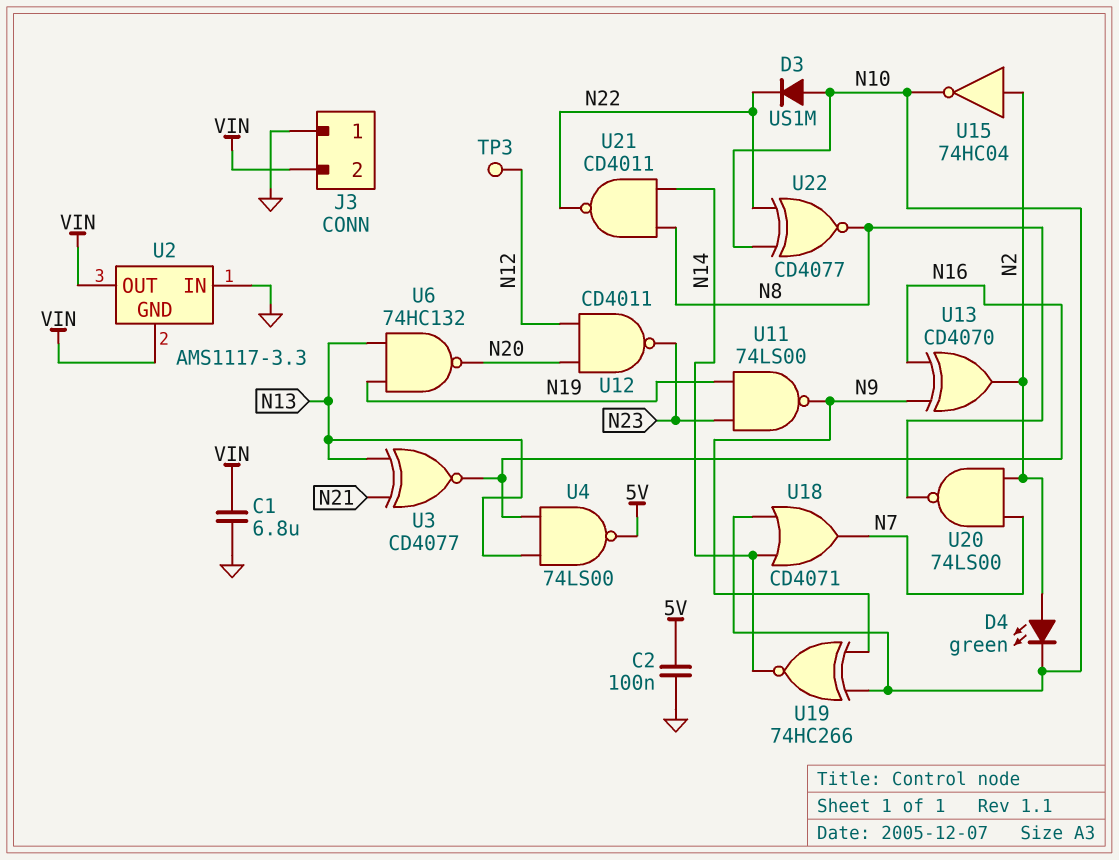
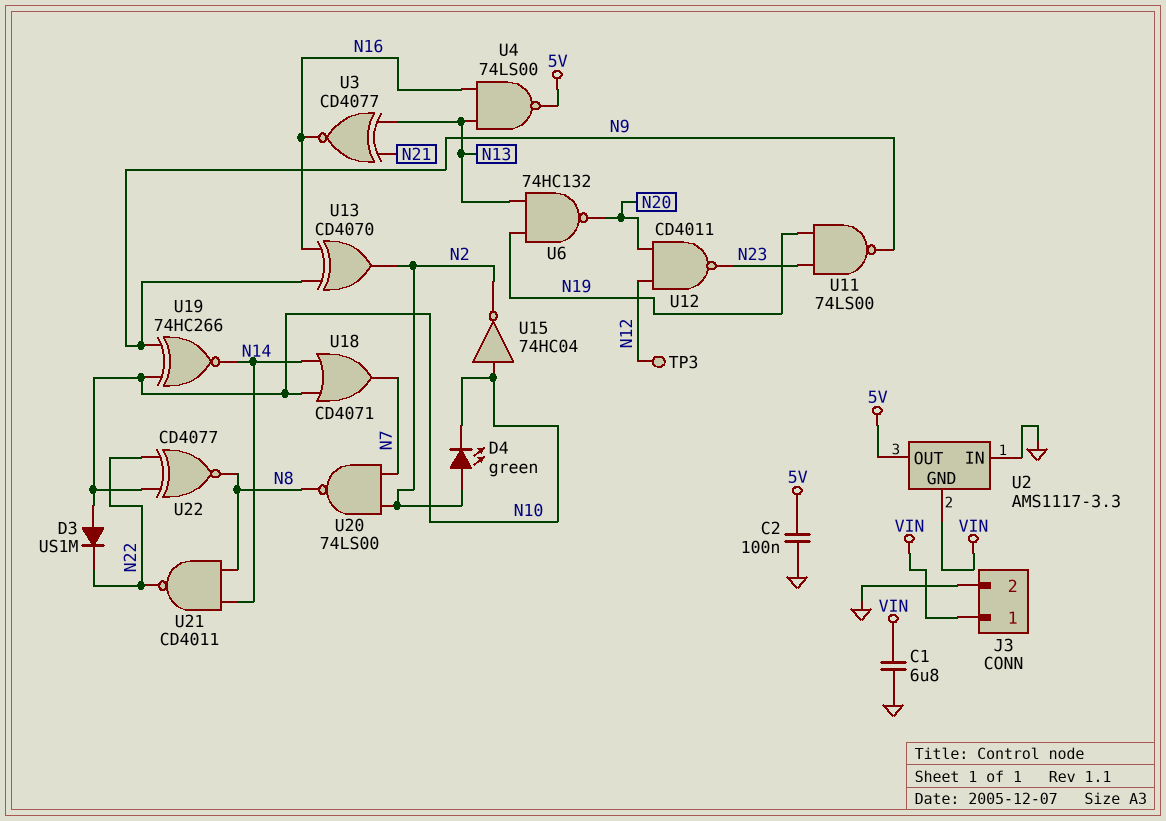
J3 pin 1: GND -> VIN
J3 pin 2: VIN -> GND
U2 pin OUT: VIN -> 5V
U15: NOT 74HC04 (in N2, out N10) -> NOT 74HC04 (in N10, out N2)

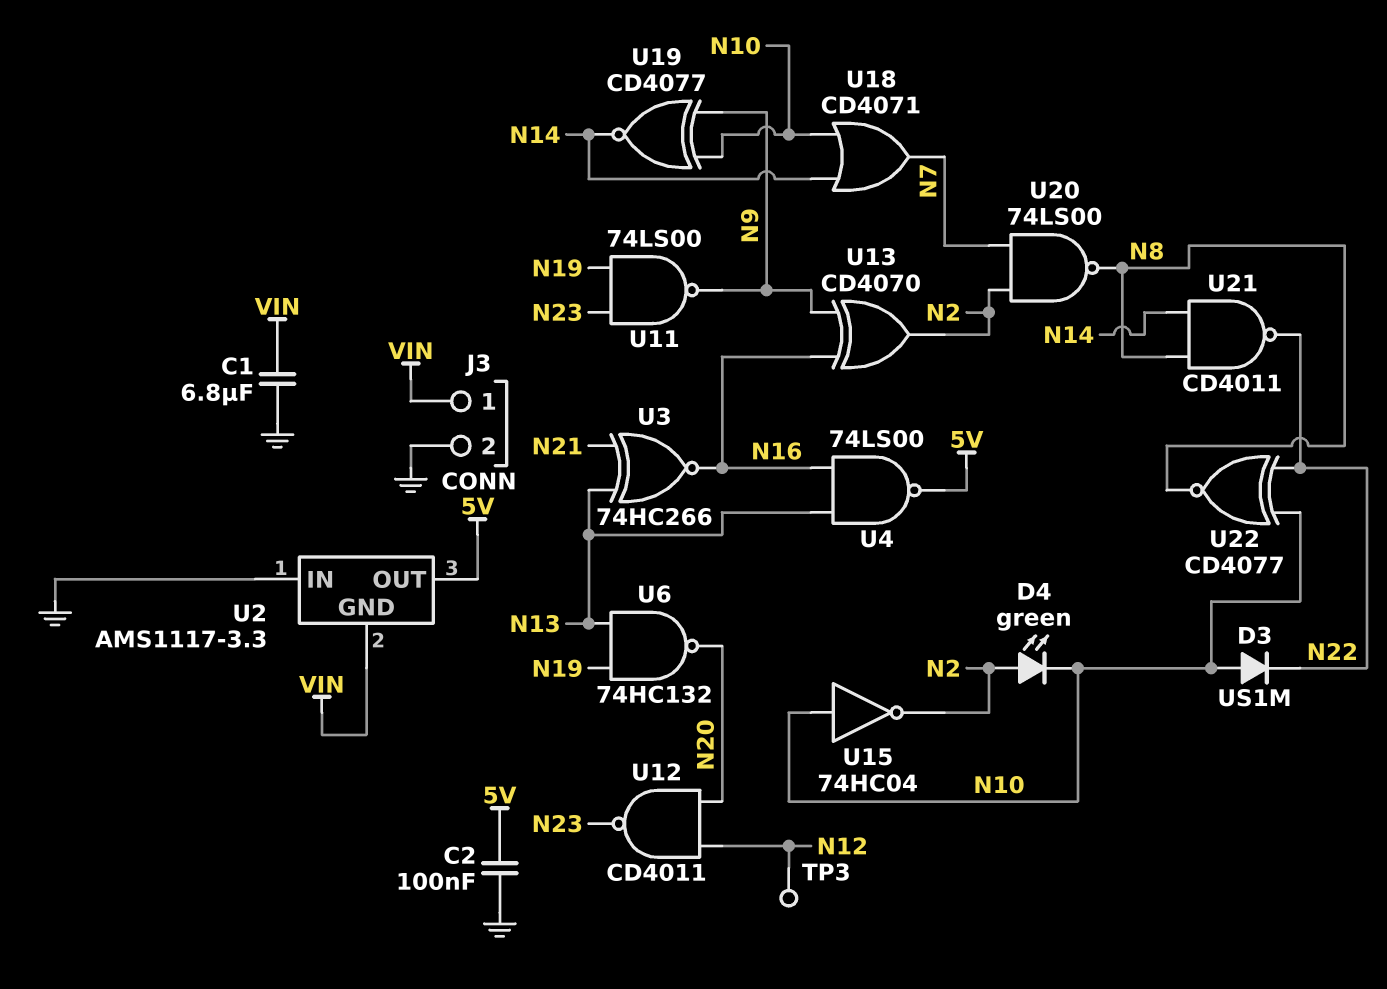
U3: XNOR CD4077 (in N13, in N21, out N16) -> XNOR 74HC266 (in N13, in N21, out N16)
U19: XNOR 74HC266 (in N9, in N10, out N14) -> XNOR CD4077 (in N9, in N10, out N14)

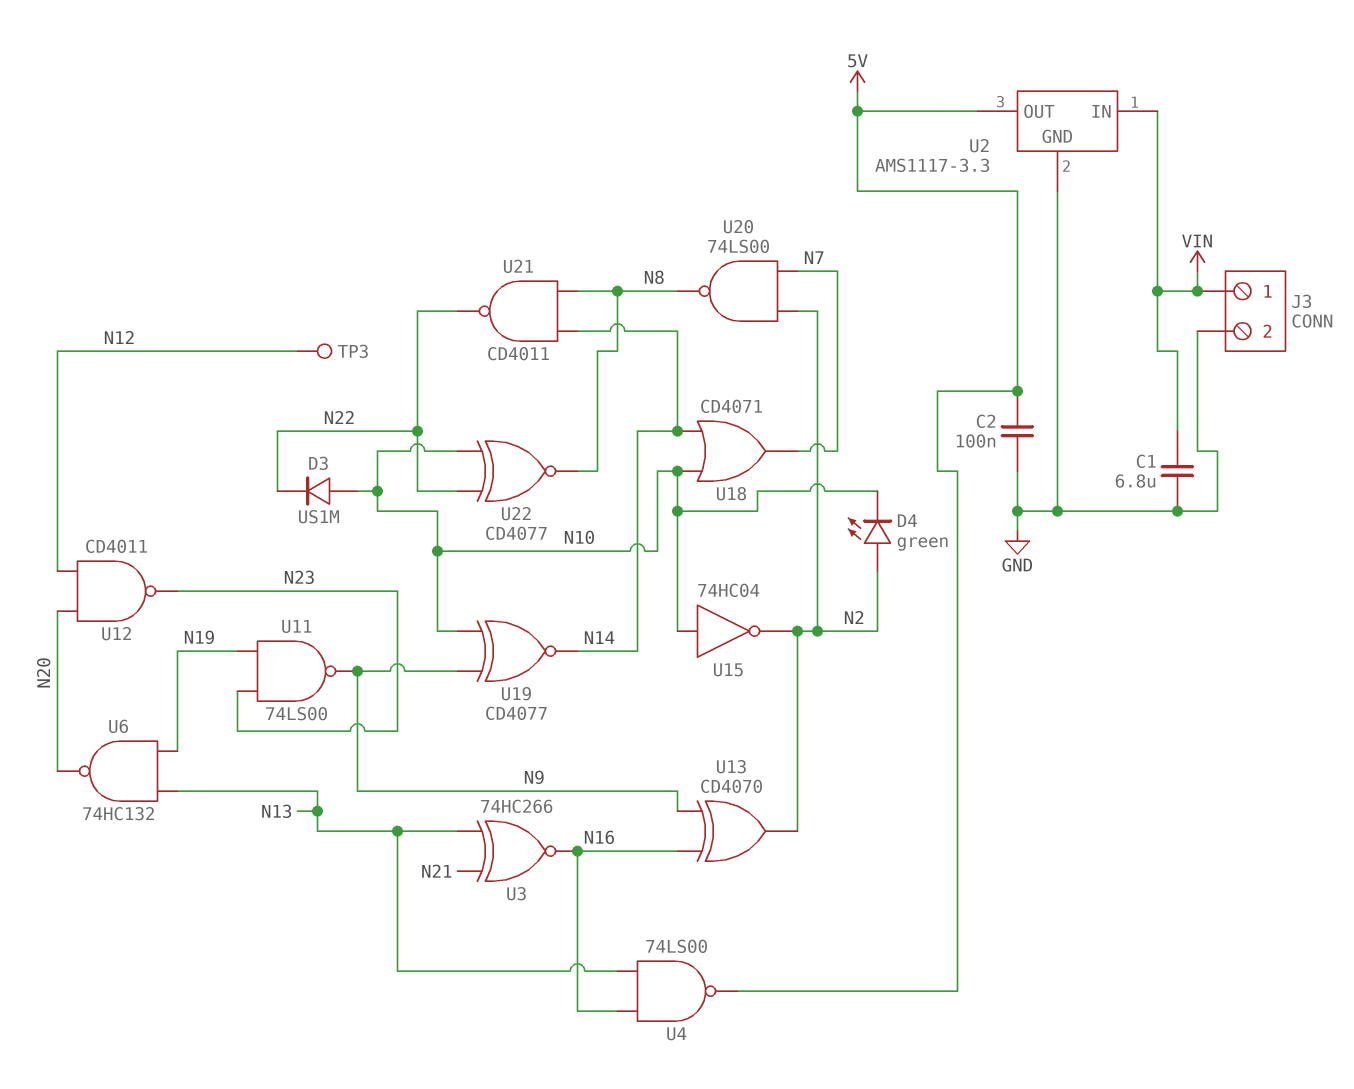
U2 pin GND: VIN -> GND
U2 pin IN: GND -> VIN

